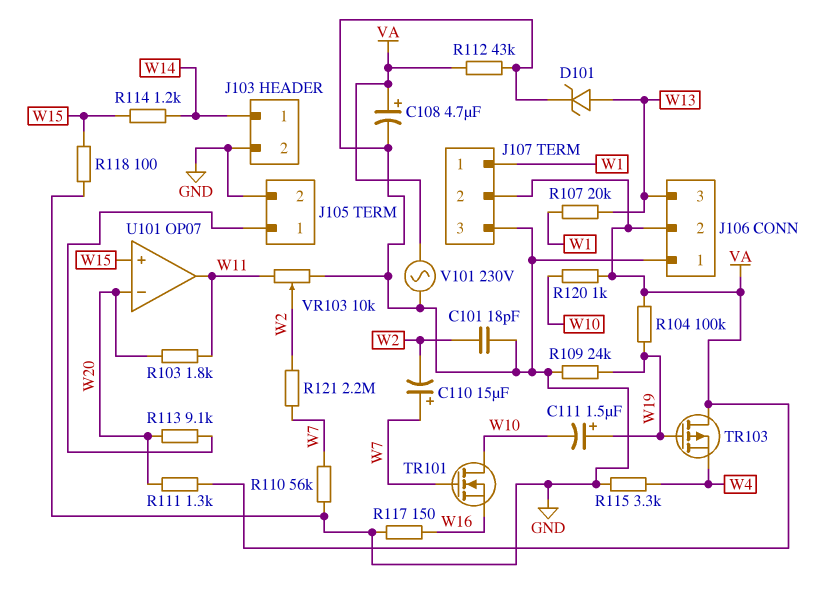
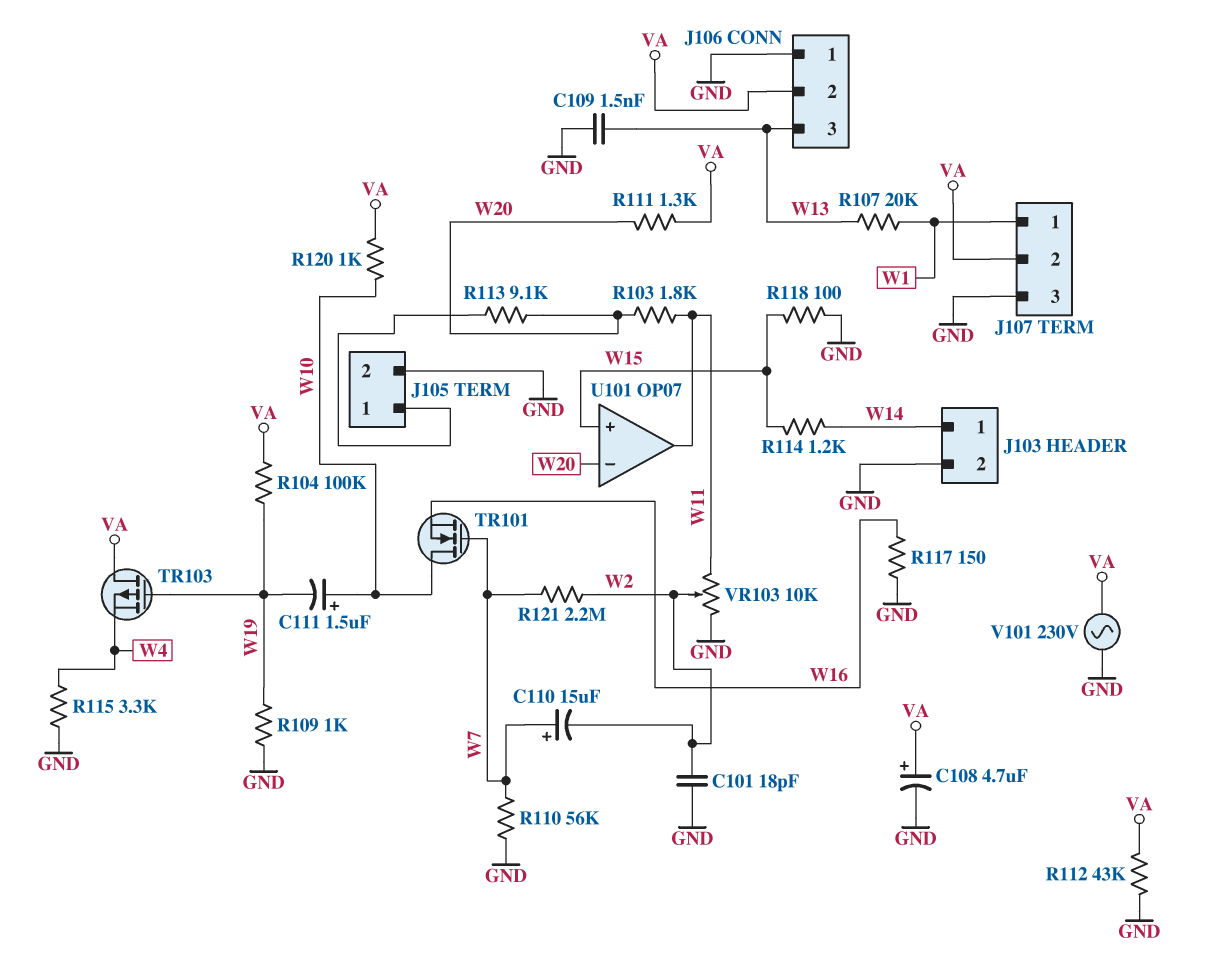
C109: none -> 1.5nF (GND, W13)
C111: 1.5uF (plus W19, minus W10) -> 1.5uF (plus W10, minus W19)
D101: zener (A W13, K GND) -> none
R109: 24k (GND, W19) -> 1k (GND, W19)

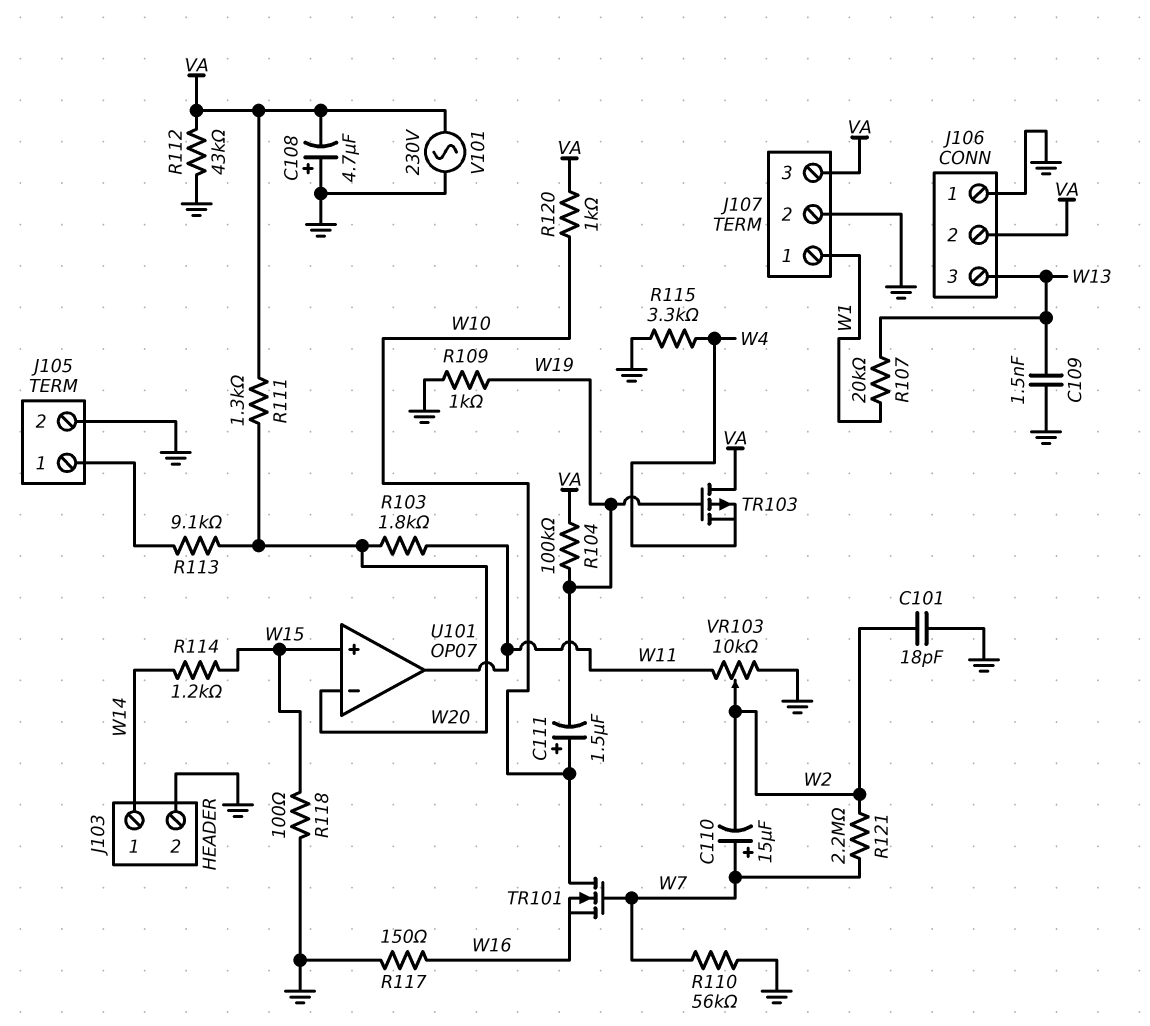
C108: 4.7uF (plus VA, minus GND) -> 4.7uF (plus GND, minus VA)
J107 pin 2: VA -> GND
J107 pin 3: GND -> VA

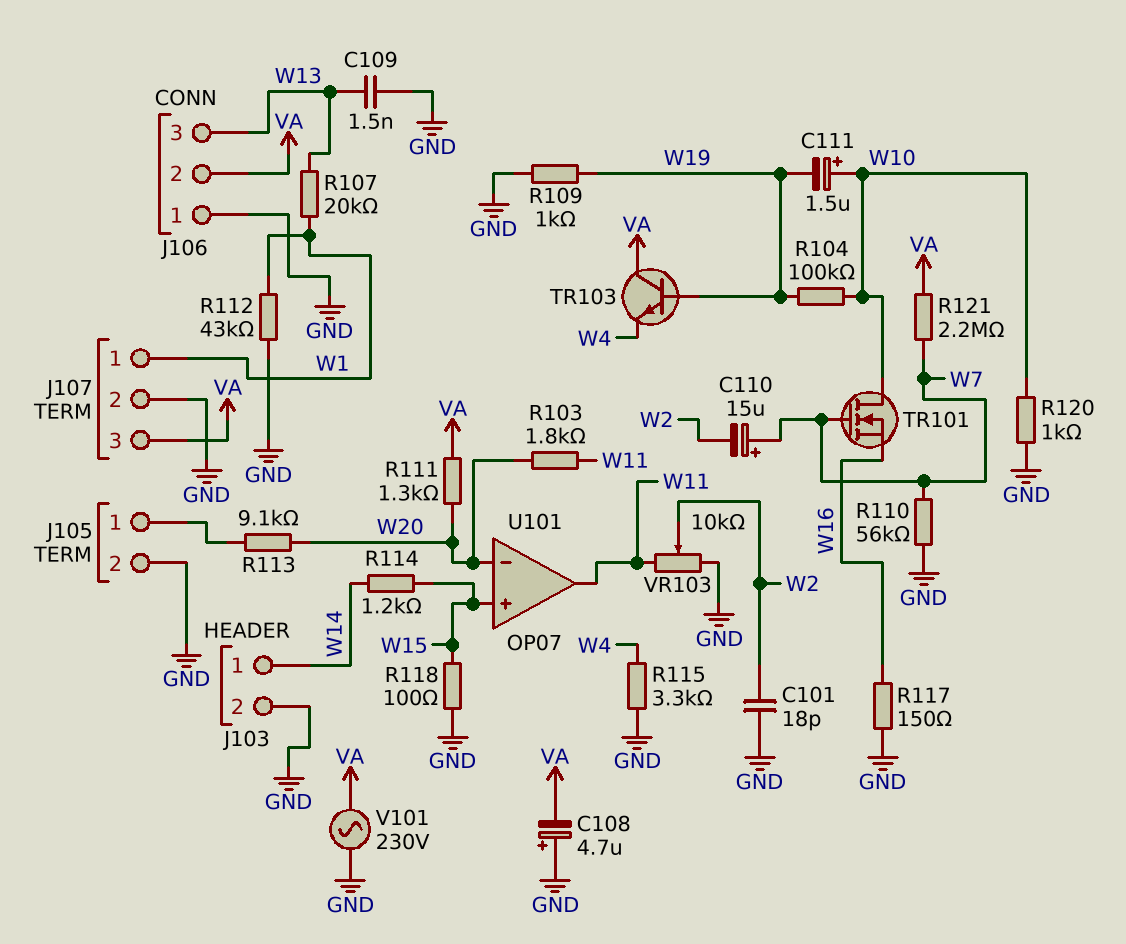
R104: 100k (VA, W19) -> 100k (W10, W19)
R112: 43k (GND, VA) -> 43k (GND, W1)
R120: 1k (VA, W10) -> 1k (GND, W10)
R121: 2.2M (W2, W7) -> 2.2M (VA, W7)
TR103: PMOS (G W19, D VA, S W4) -> NPN (B W19, C VA, E W4)

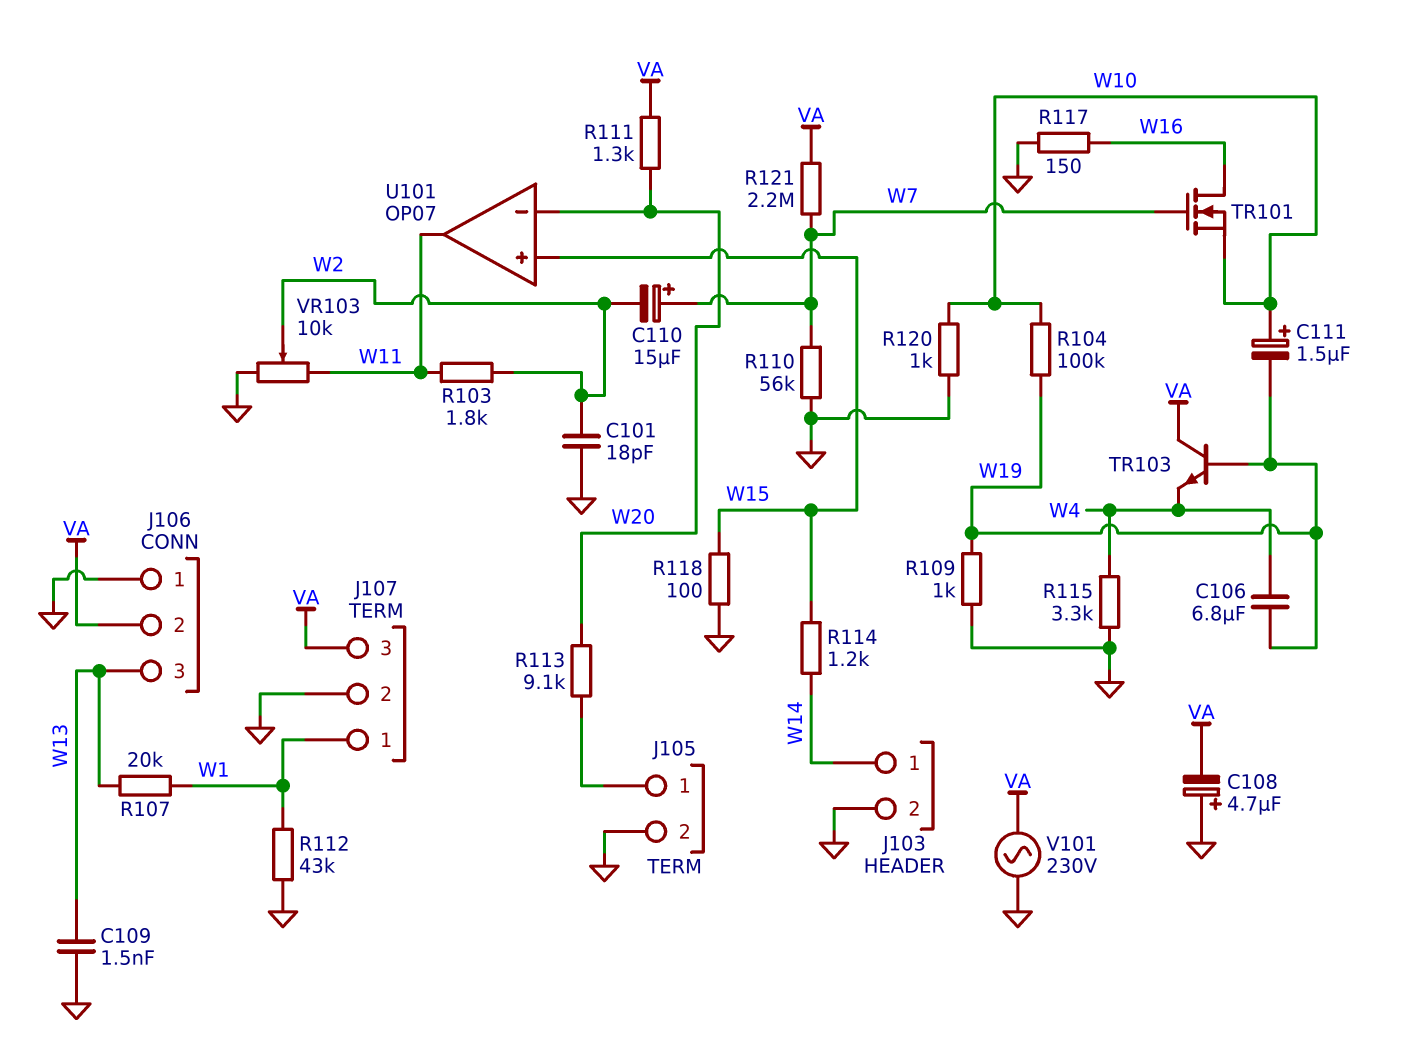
C106: none -> 6.8uF (W4, W19)
R103: 1.8k (W11, W20) -> 1.8k (W2, W11)
TR101: NMOS (G W7, D W10, S W16) -> NMOS (G W7, D W16, S W10)

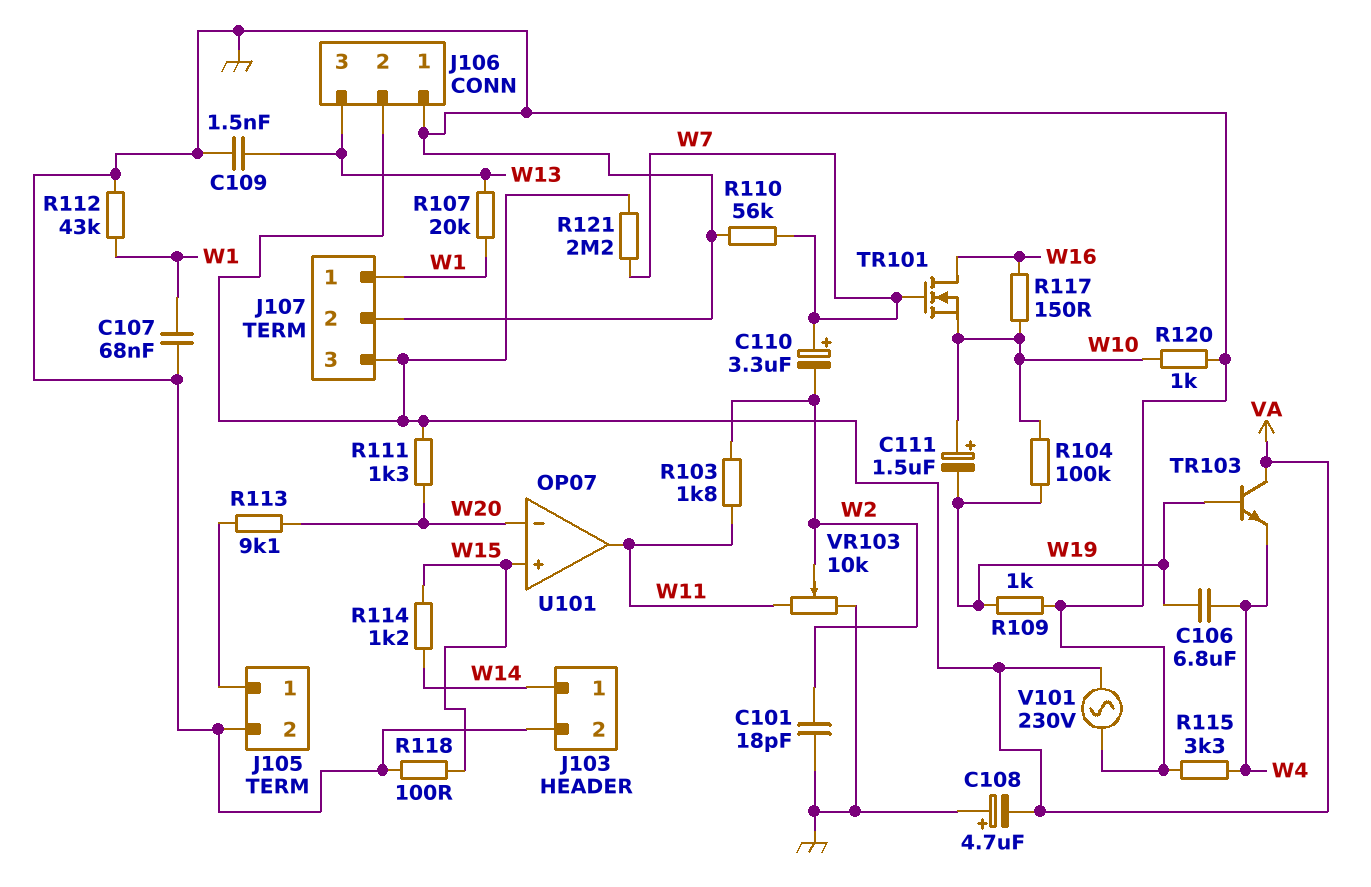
C107: none -> 68nF (GND, W1)
C110: 15uF (plus W7, minus W2) -> 3.3uF (plus W7, minus W2)
R117: 150 (GND, W16) -> 150 (W10, W16)

